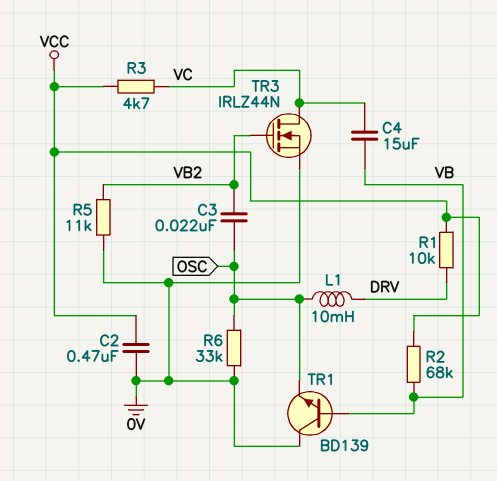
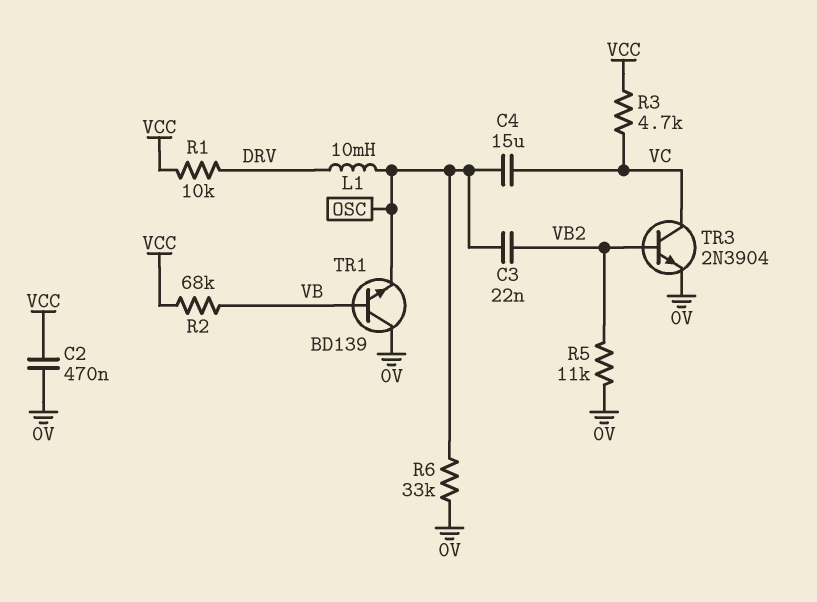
C4: 15uF (VB, VC) -> 15uF (OSC, VC)
TR3: NMOS IRLZ44N (G VB2, D VC, S 0V) -> NPN 2N3904 (B VB2, C VC, E 0V)

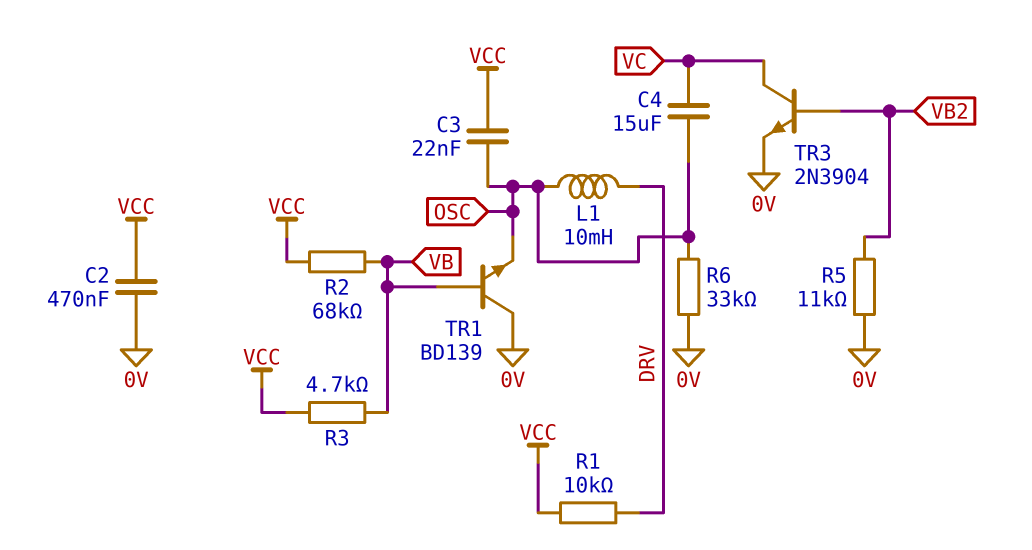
C3: 22nF (OSC, VB2) -> 22nF (OSC, VCC)
R3: 4.7k (VC, VCC) -> 4.7k (VB, VCC)

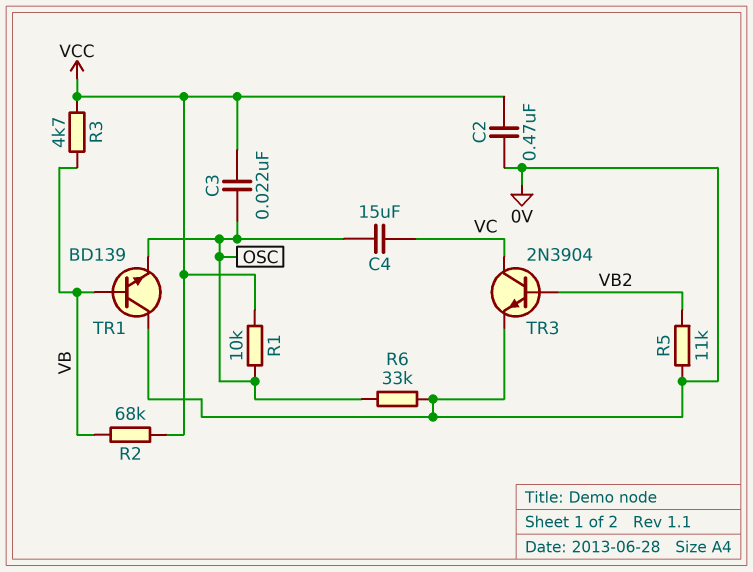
L1: 10mH (DRV, OSC) -> none
R1: 10k (DRV, VCC) -> 10k (OSC, VCC)

